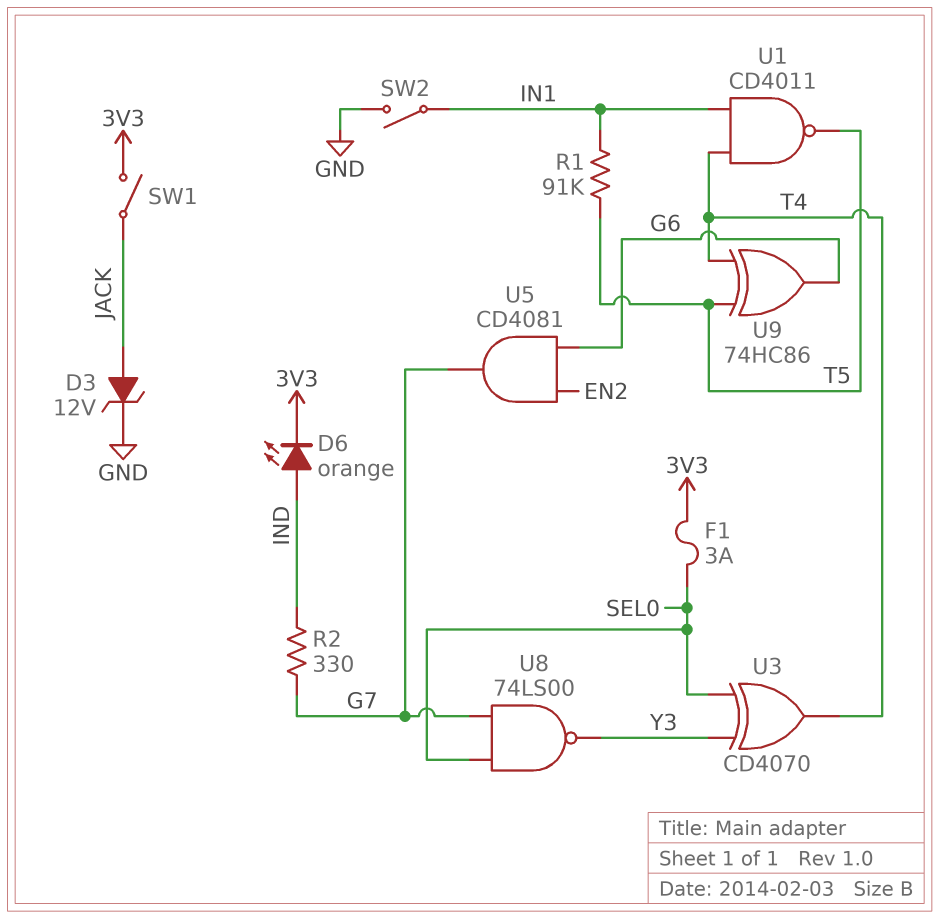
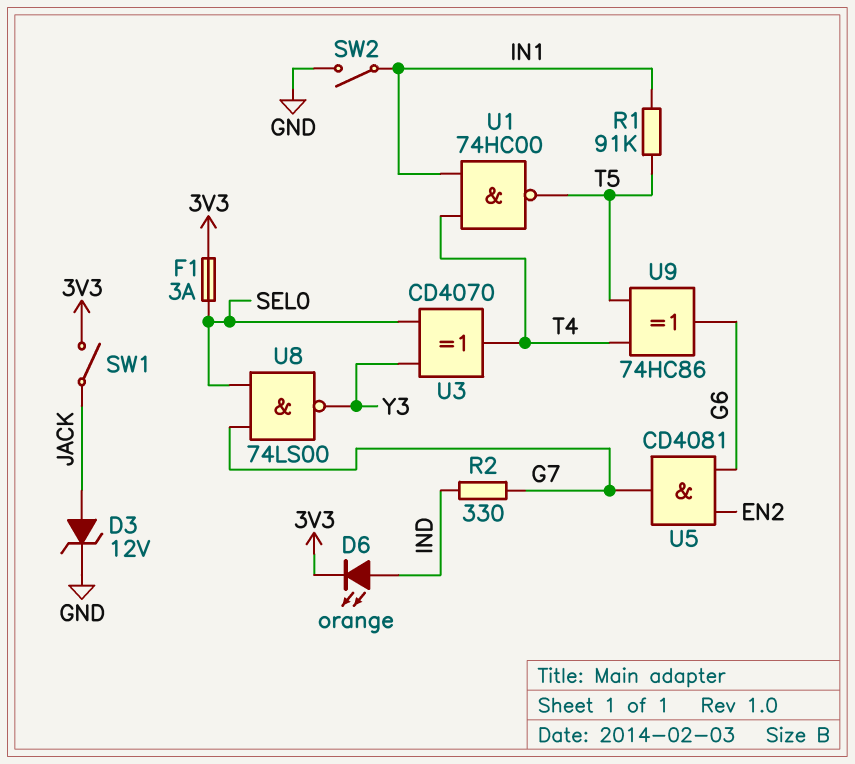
U1: NAND CD4011 (in IN1, in T4, out T5) -> NAND 74HC00 (in IN1, in T4, out T5)

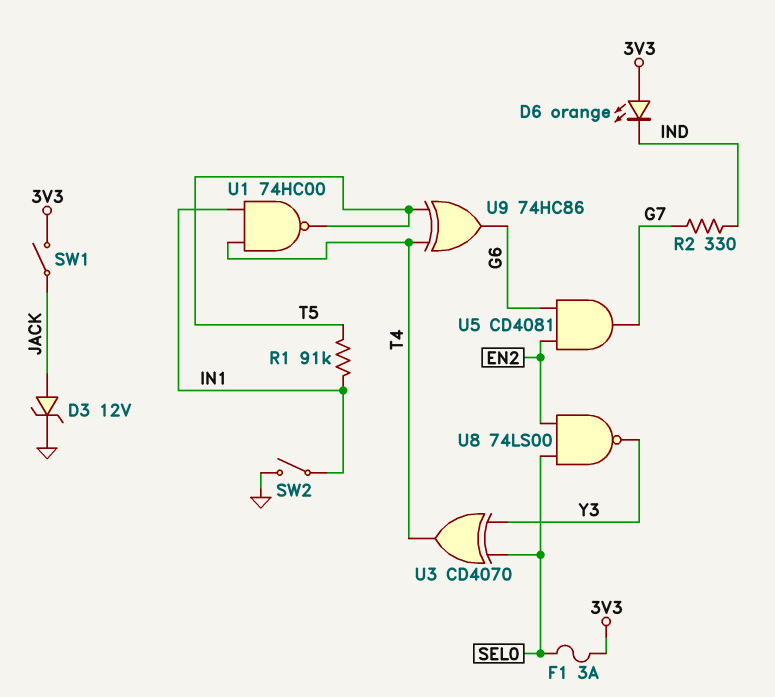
D6: LED orange (A IND, K 3V3) -> LED orange (A 3V3, K IND)
U8: NAND 74LS00 (in G7, in SEL0, out Y3) -> NAND 74LS00 (in EN2, in SEL0, out Y3)

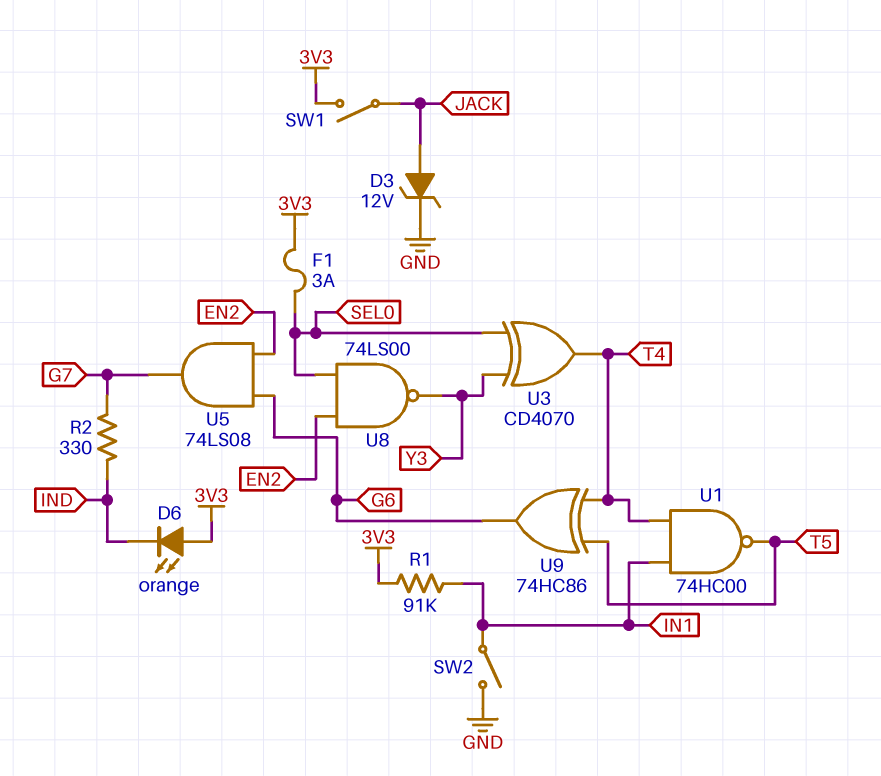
R1: 91k (IN1, T5) -> 91k (3V3, IN1)
U5: AND CD4081 (in EN2, in G6, out G7) -> AND 74LS08 (in EN2, in G6, out G7)

